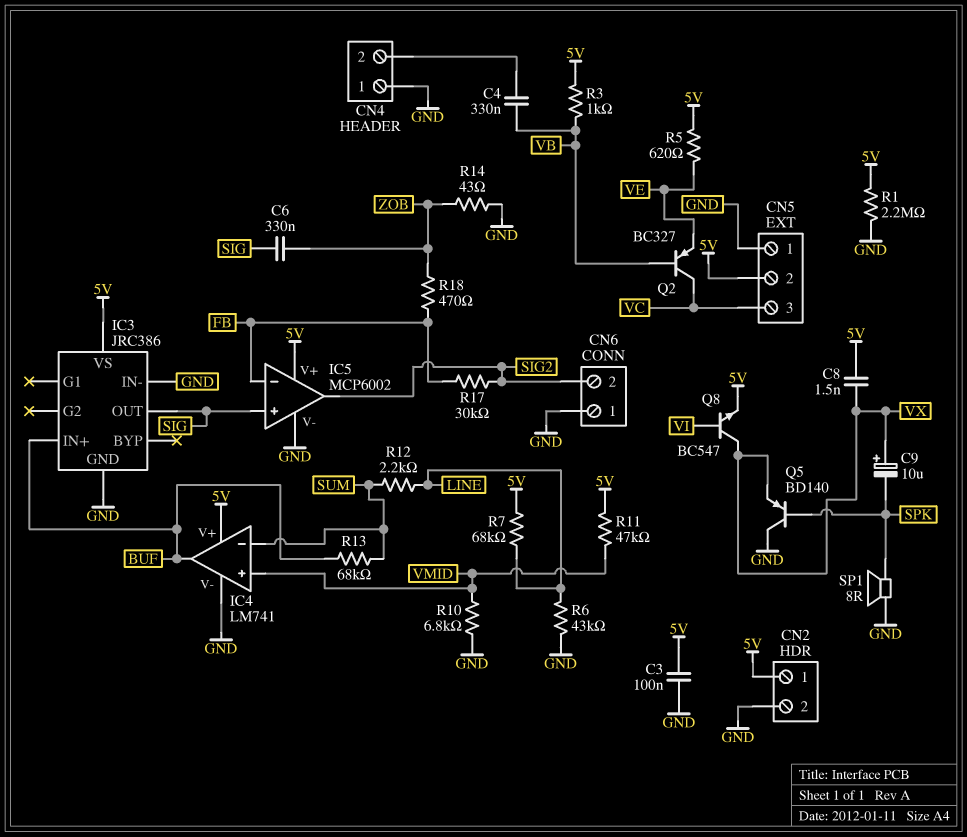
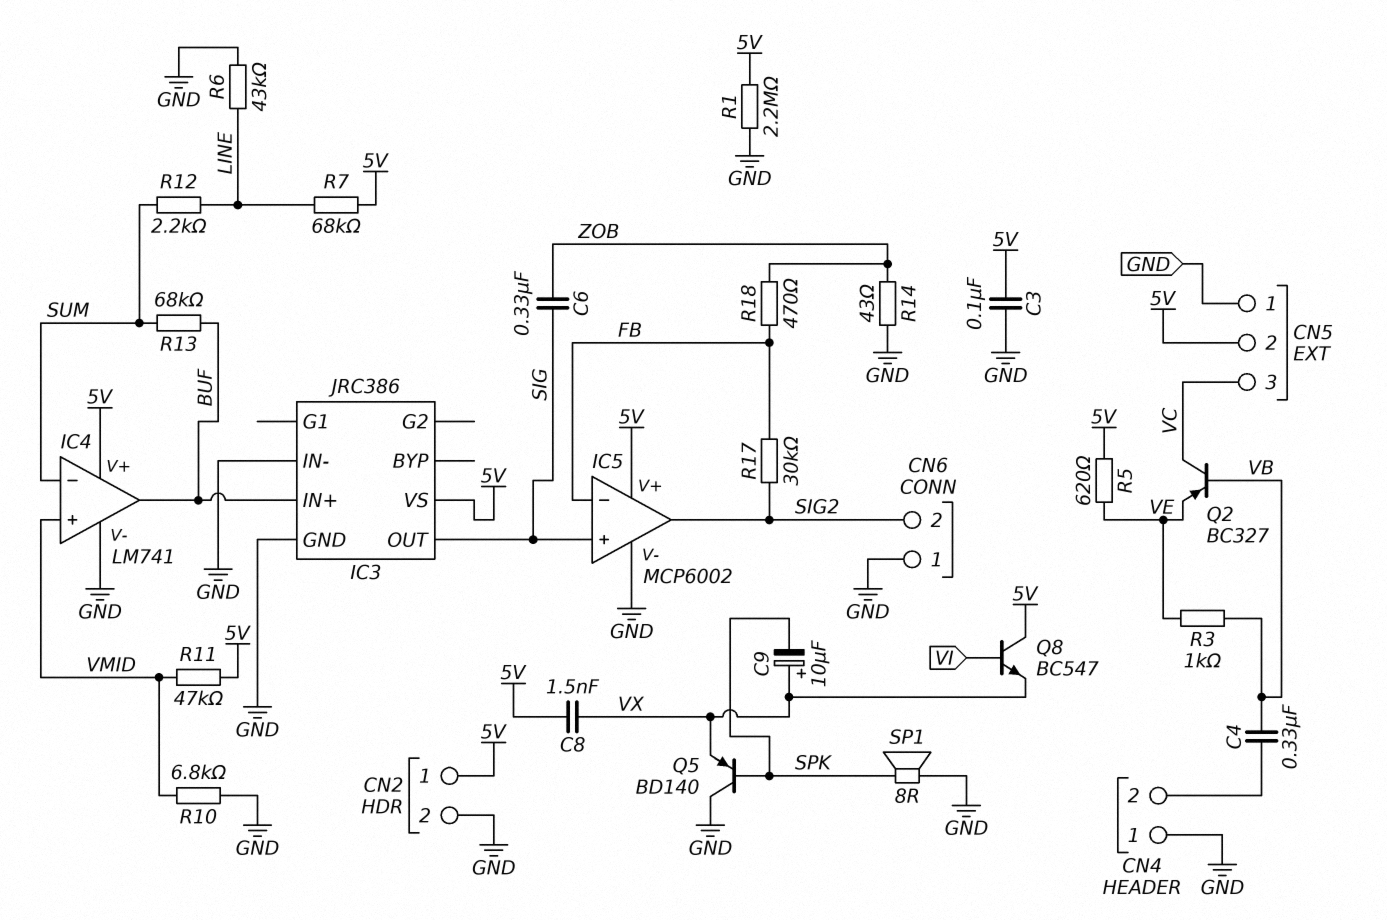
Q8: NPN BC547 (B VI, C VX, E 5V) -> NPN BC547 (B VI, C 5V, E VX)
R3: 1k (5V, VB) -> 1k (VB, VE)

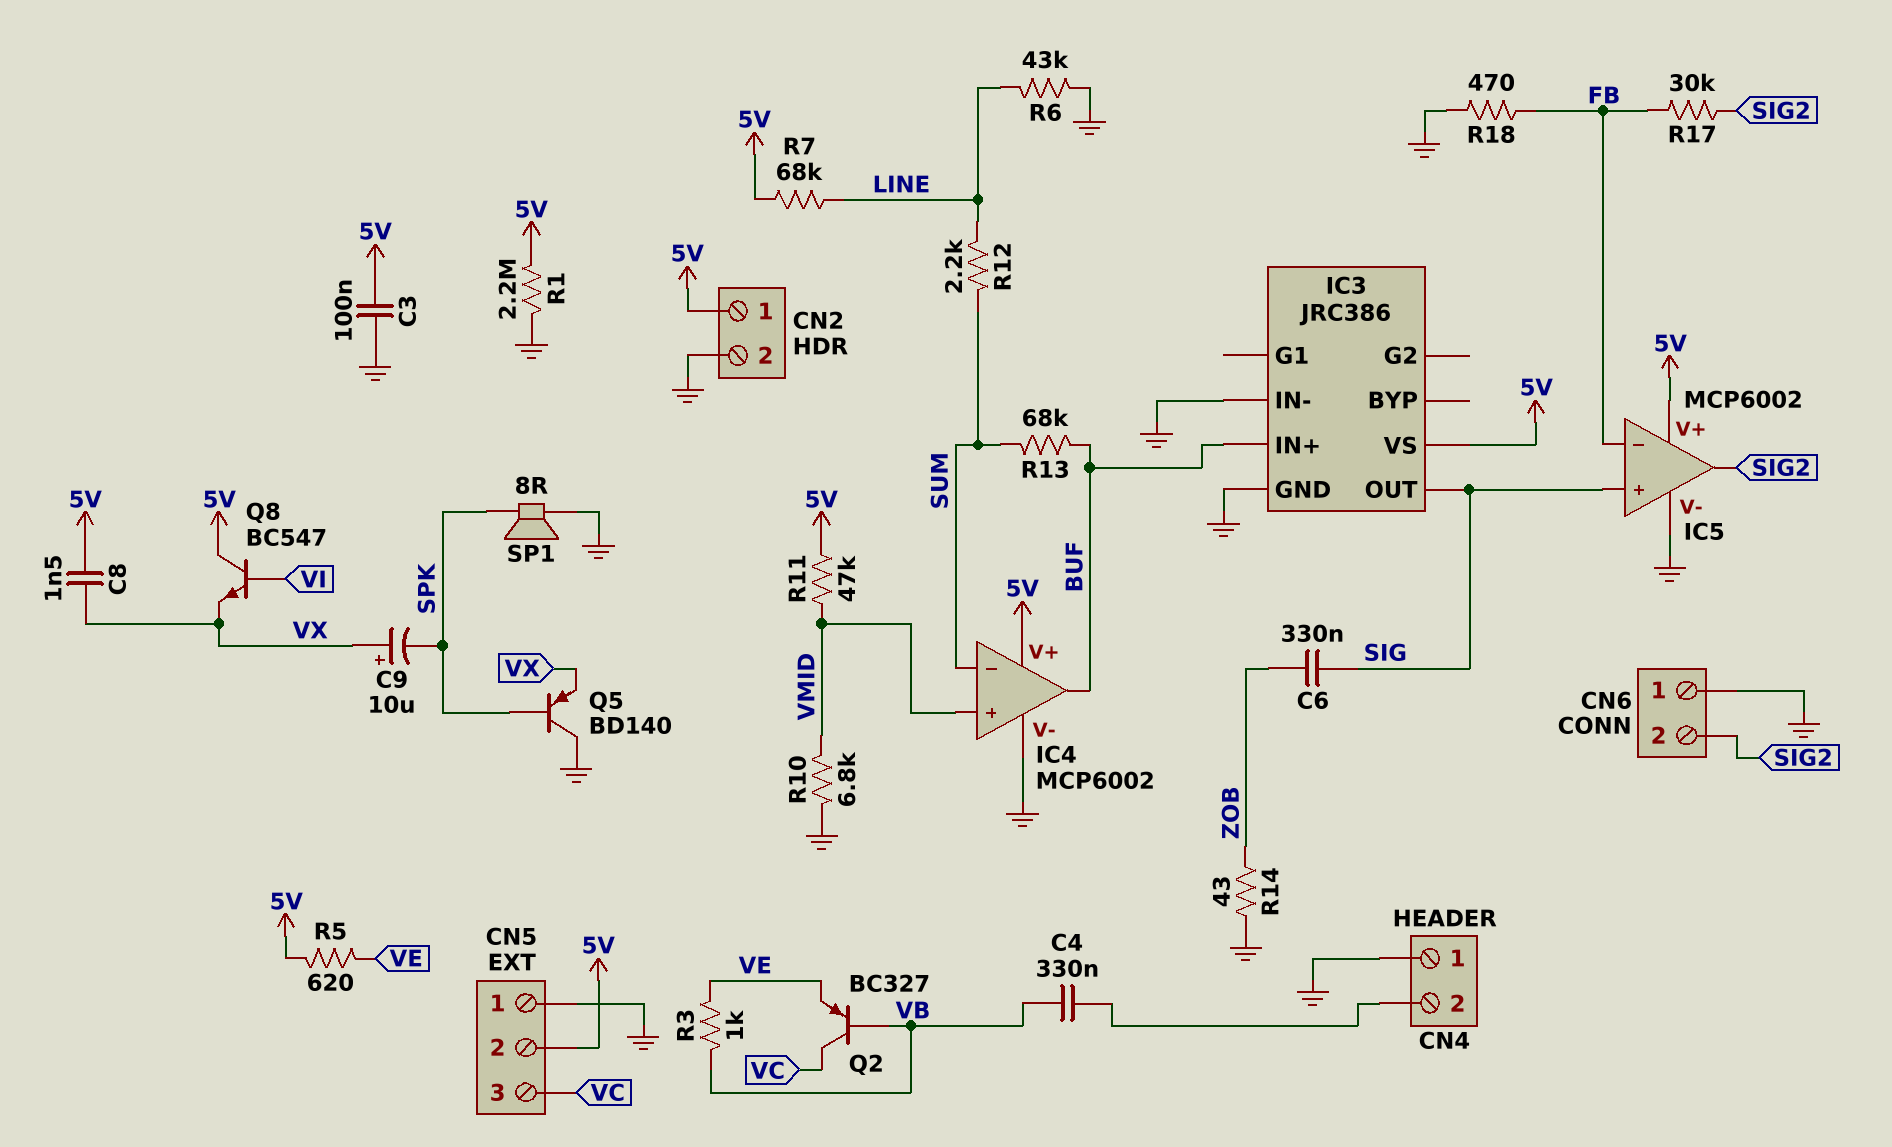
IC4: LM741 -> MCP6002
R18: 470 (FB, ZOB) -> 470 (FB, GND)

